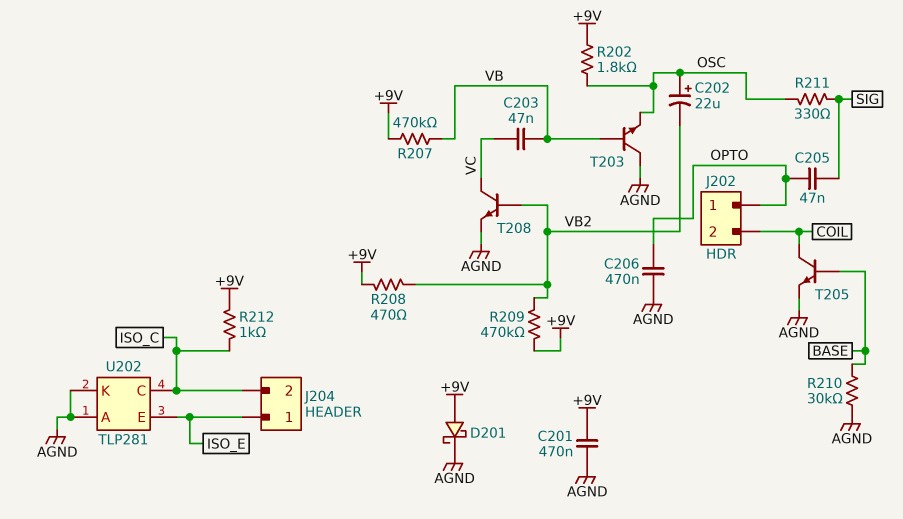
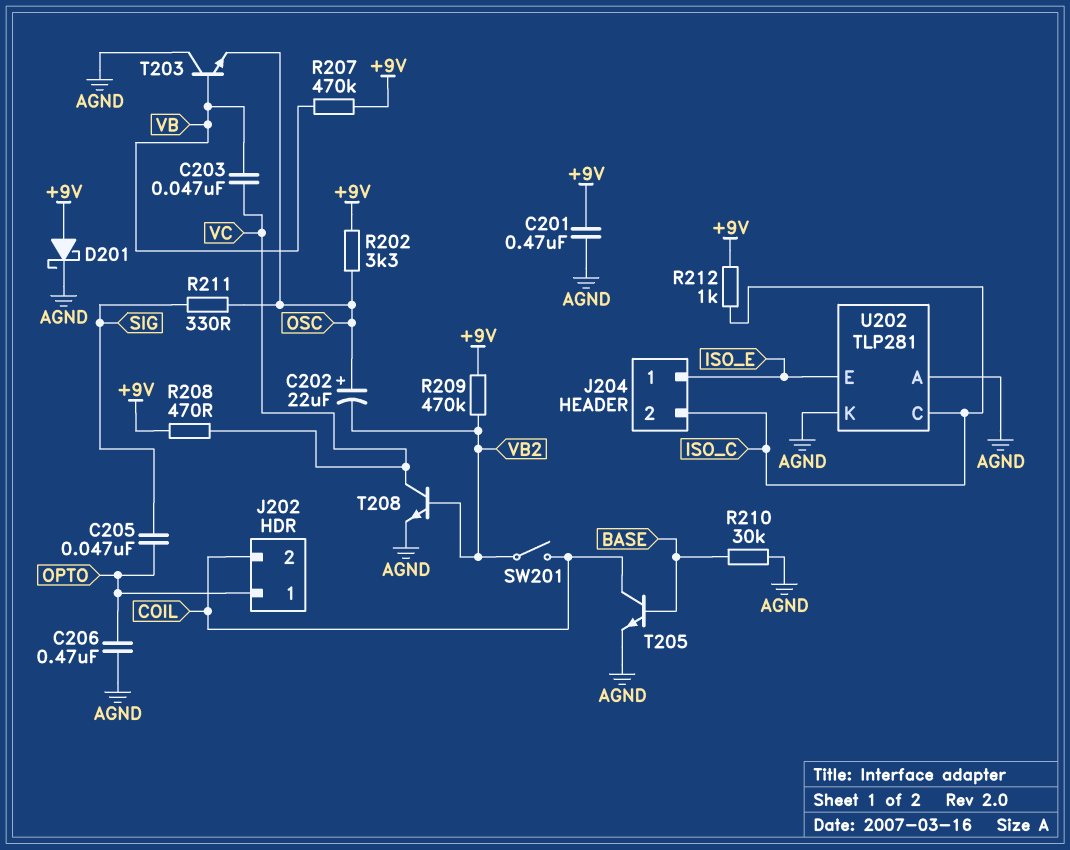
R202: 1.8k (+9V, OSC) -> 3.3k (+9V, OSC)
R208: 470 (+9V, VB2) -> 470 (+9V, VC)
SW201: none -> switch (COIL, VB2)

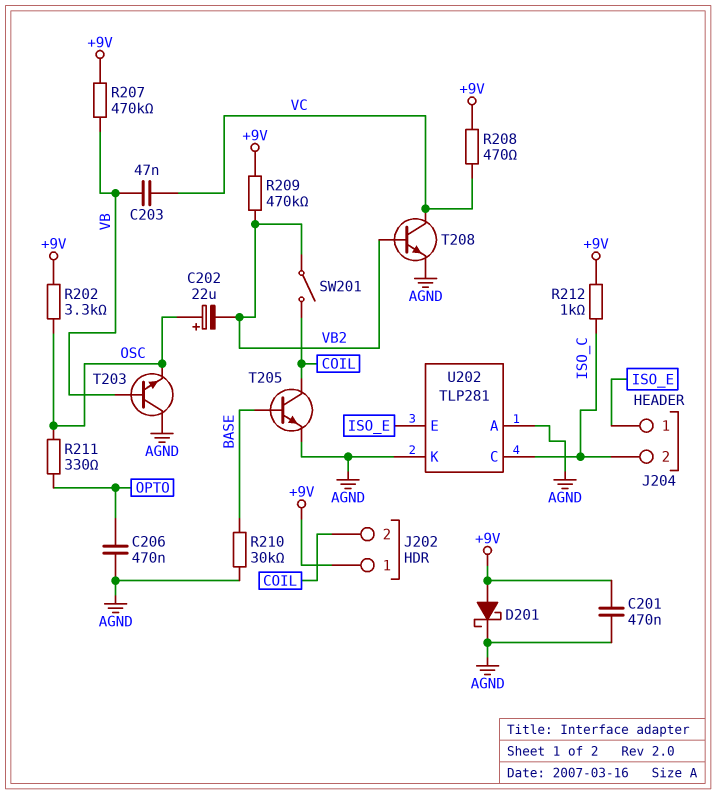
C205: 47nF (OPTO, SIG) -> none
J202 pin 1: OPTO -> +9V
R211: 330 (OSC, SIG) -> 330 (OPTO, OSC)

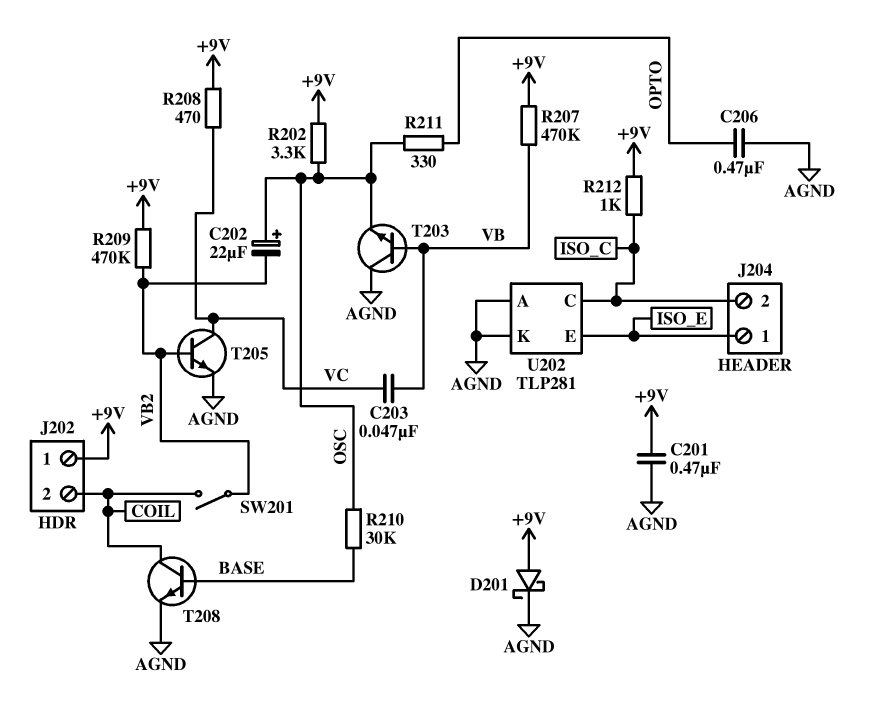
R210: 30k (AGND, BASE) -> 30k (BASE, OSC)
T205: NPN (B BASE, C COIL, E AGND) -> NPN (B VB2, C VC, E AGND)
T208: NPN (B VB2, C VC, E AGND) -> NPN (B BASE, C COIL, E AGND)

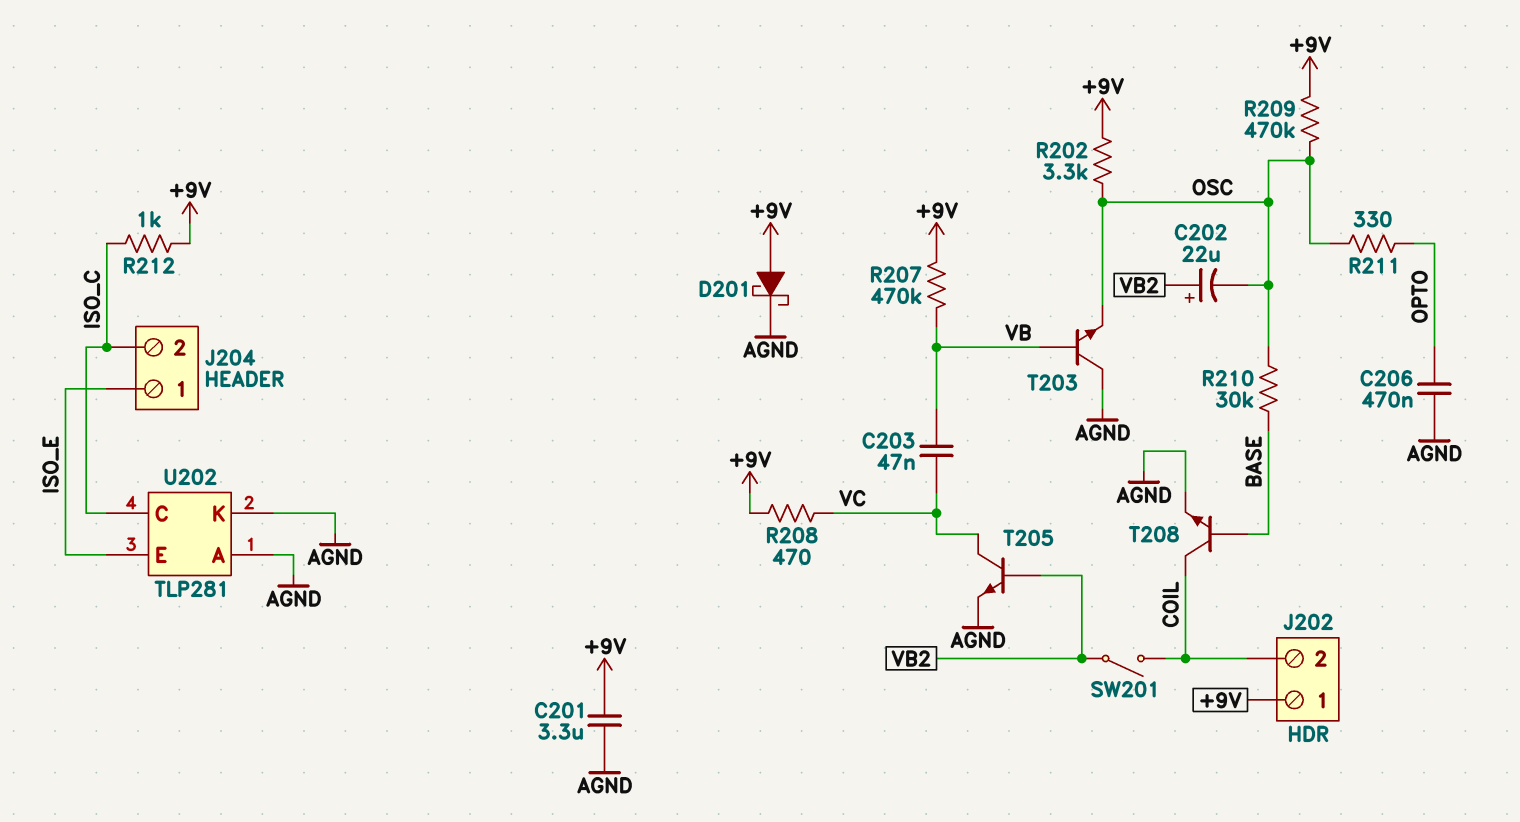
C201: 470nF (+9V, AGND) -> 3.3uF (+9V, AGND)
C202: 22uF (plus OSC, minus VB2) -> 22uF (plus VB2, minus OSC)
R209: 470k (+9V, VB2) -> 470k (+9V, OSC)

